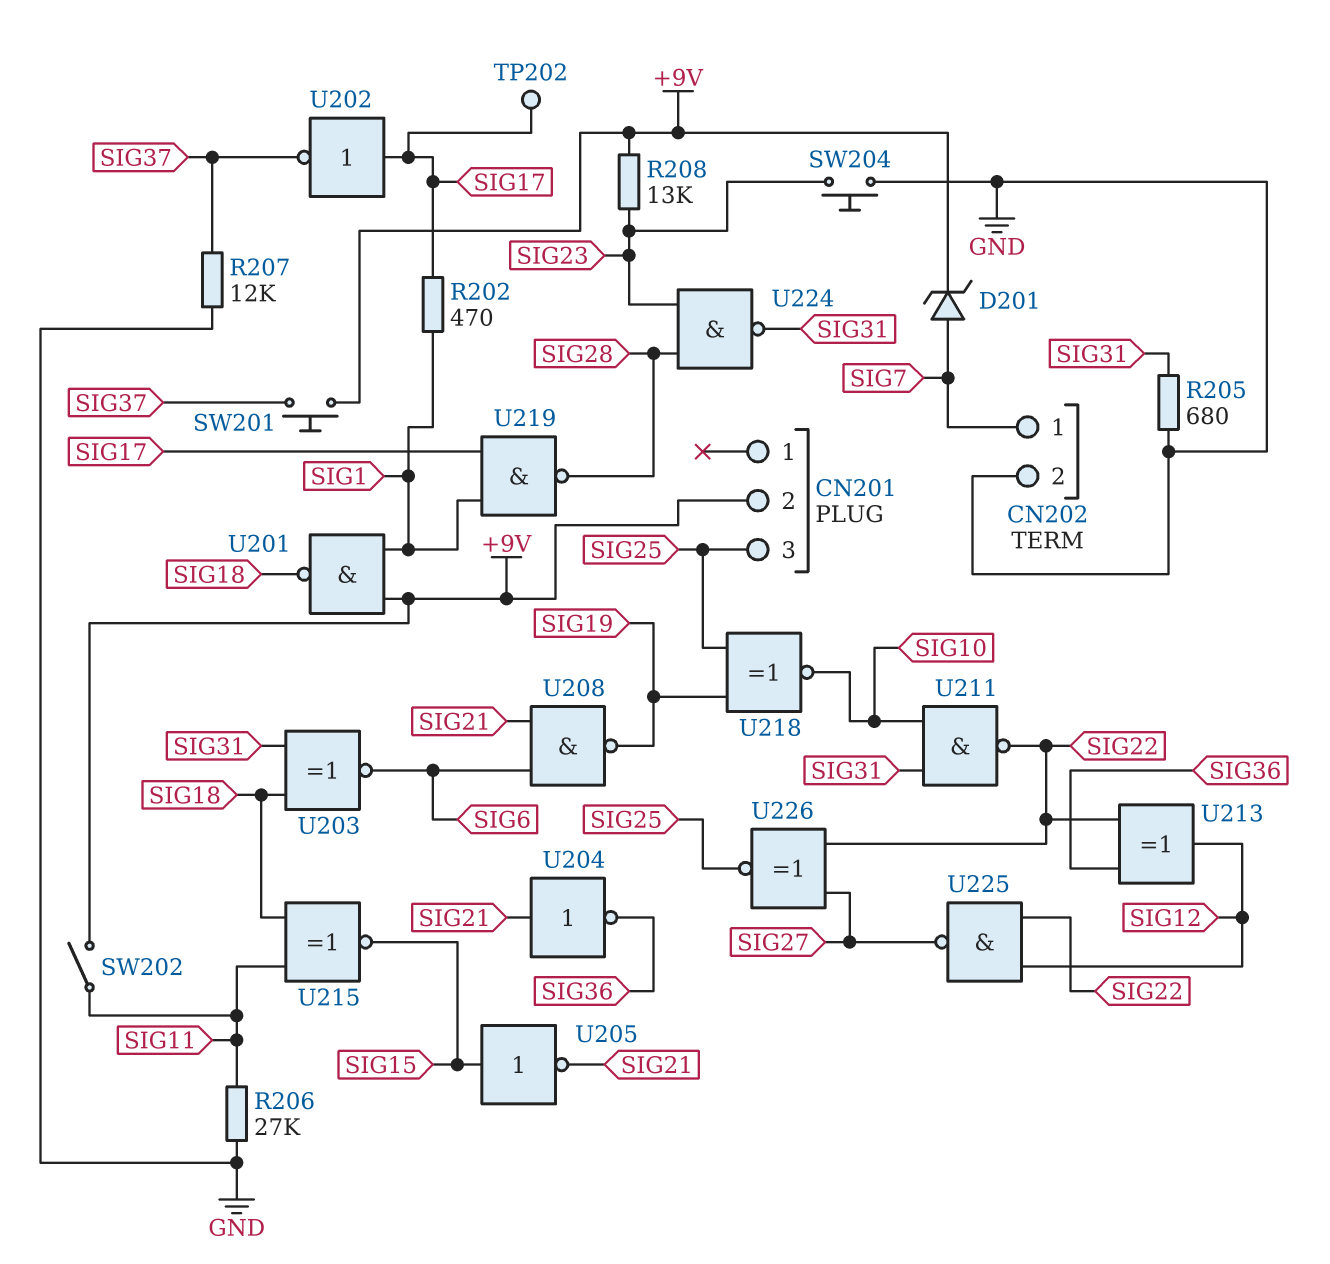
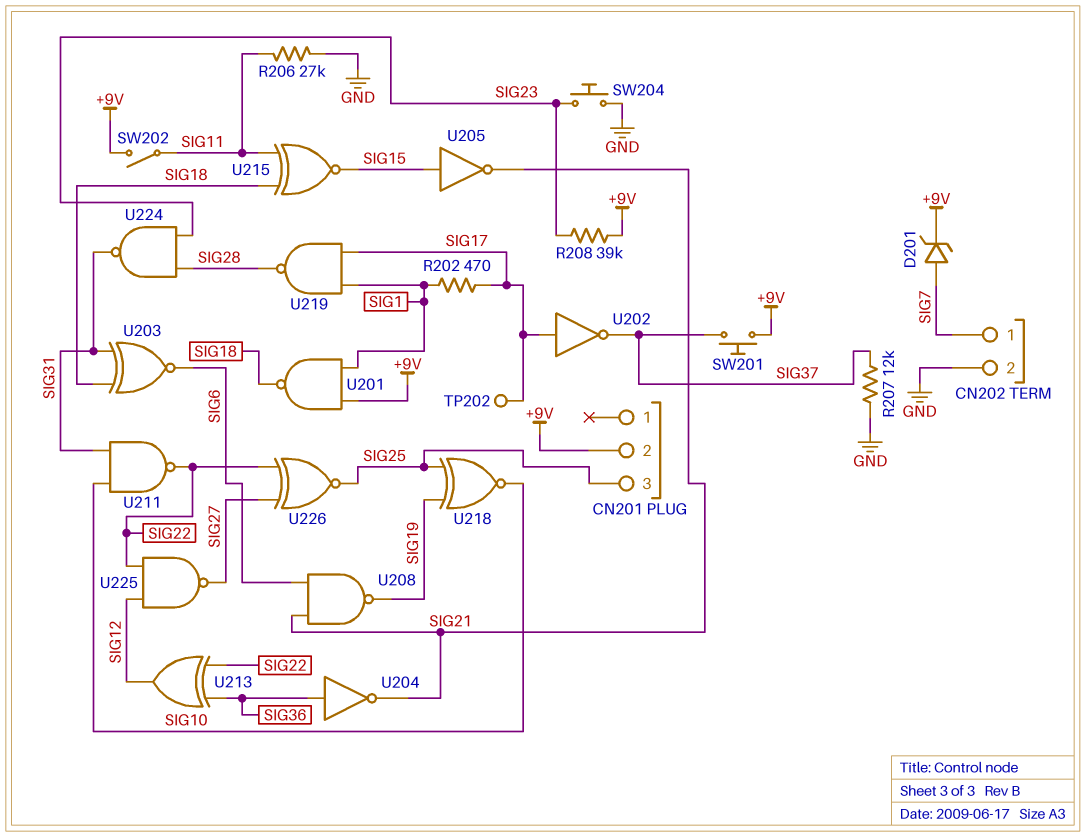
R205: 680 (GND, SIG31) -> none
R208: 13k (+9V, SIG23) -> 39k (+9V, SIG23)
U204: NOT (in SIG21, out SIG36) -> NOT (in SIG36, out SIG21)

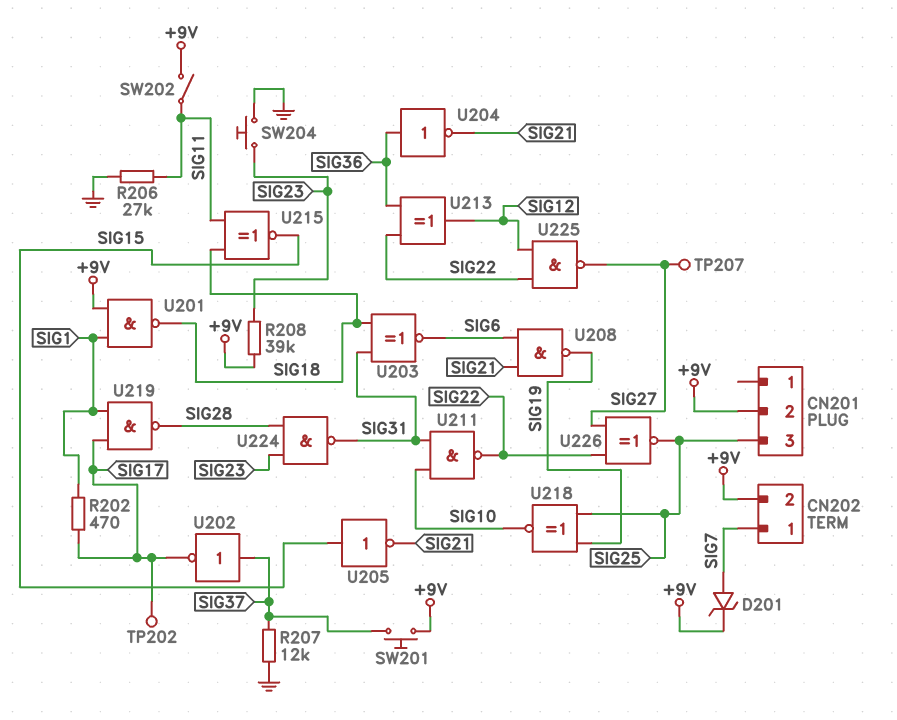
CN202 pin 2: GND -> +9V
TP207: none -> test point (SIG27)
U202: NOT (in SIG17, out SIG37) -> NOT (in SIG37, out SIG17)

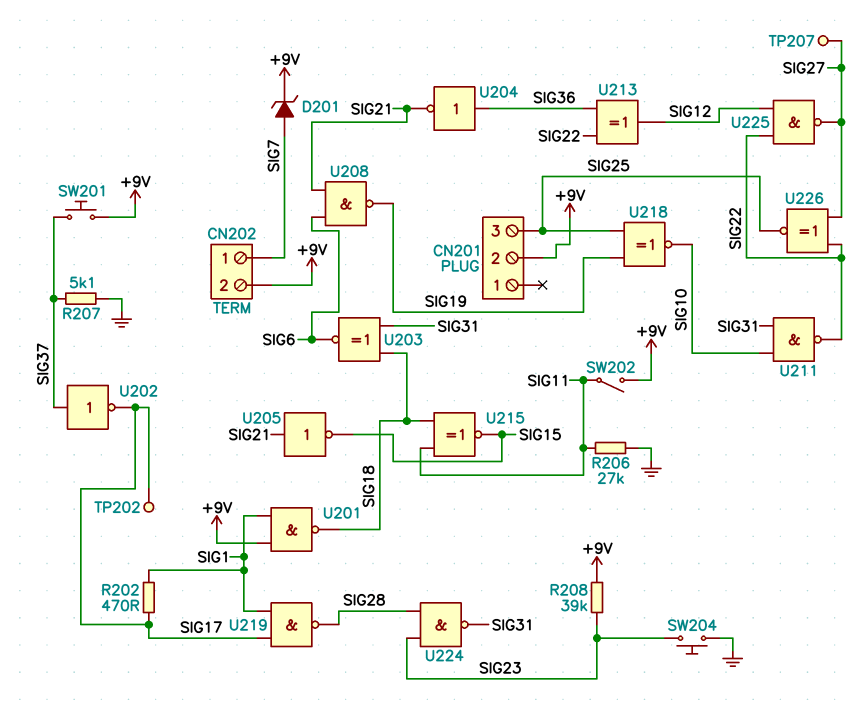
R207: 12k (GND, SIG37) -> 5.1k (GND, SIG37)
U205: NOT (in SIG15, out SIG21) -> NOT (in SIG21, out SIG15)

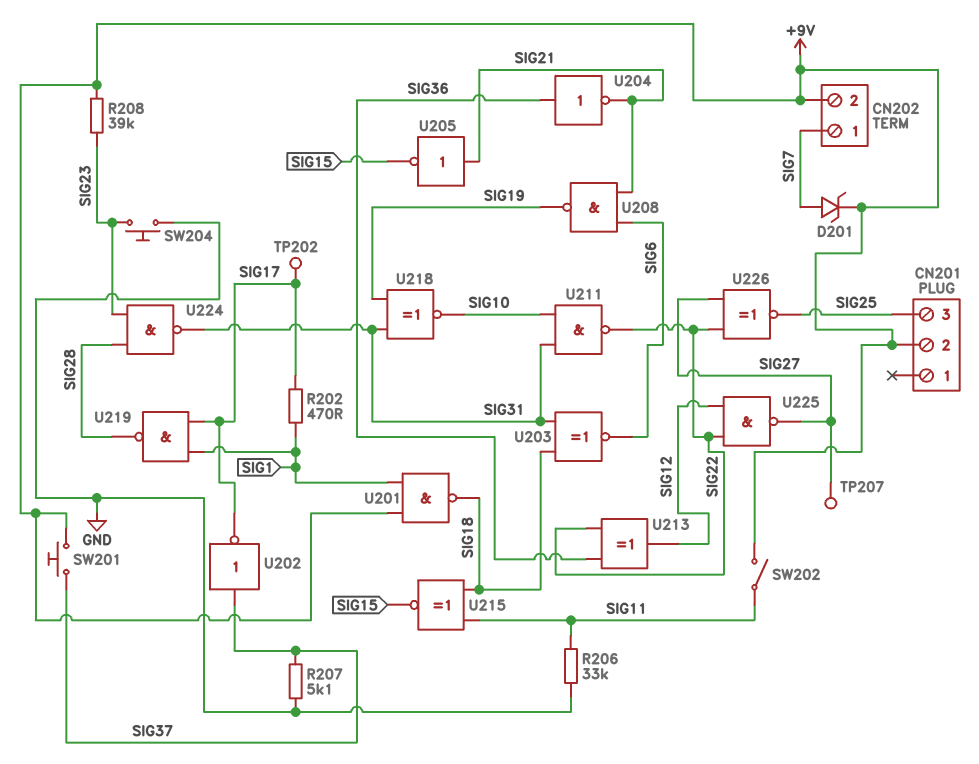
R206: 27k (GND, SIG11) -> 33k (GND, SIG11)
U218: XNOR (in SIG19, in SIG25, out SIG10) -> XNOR (in SIG19, in SIG31, out SIG10)

